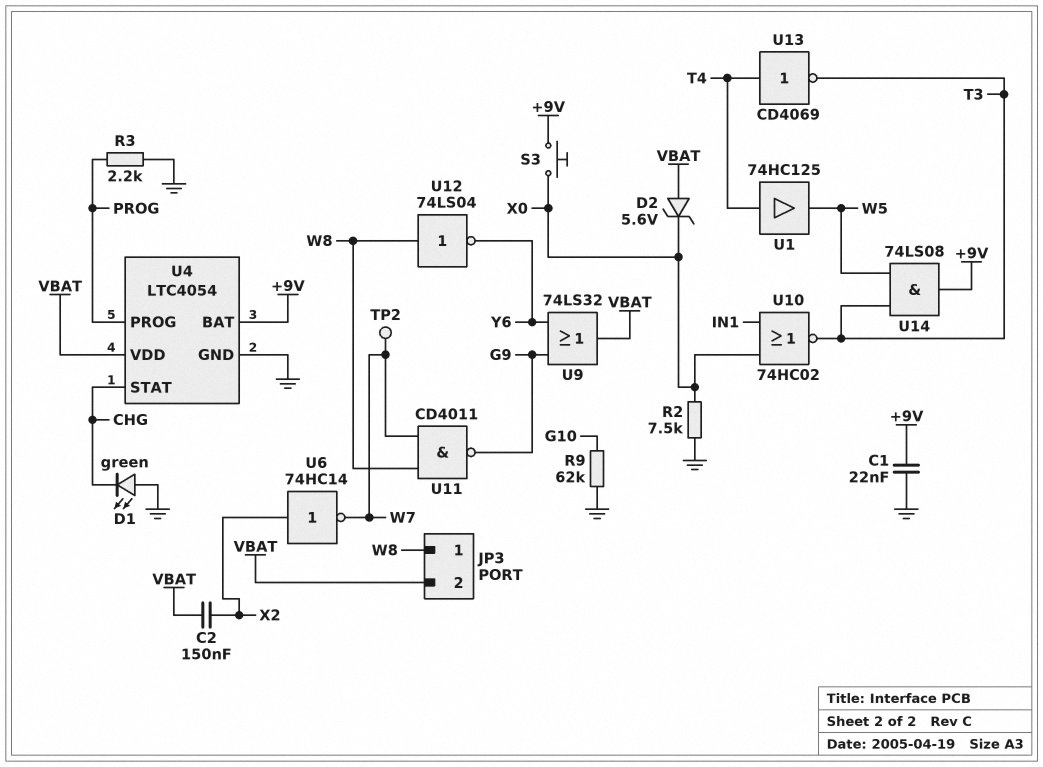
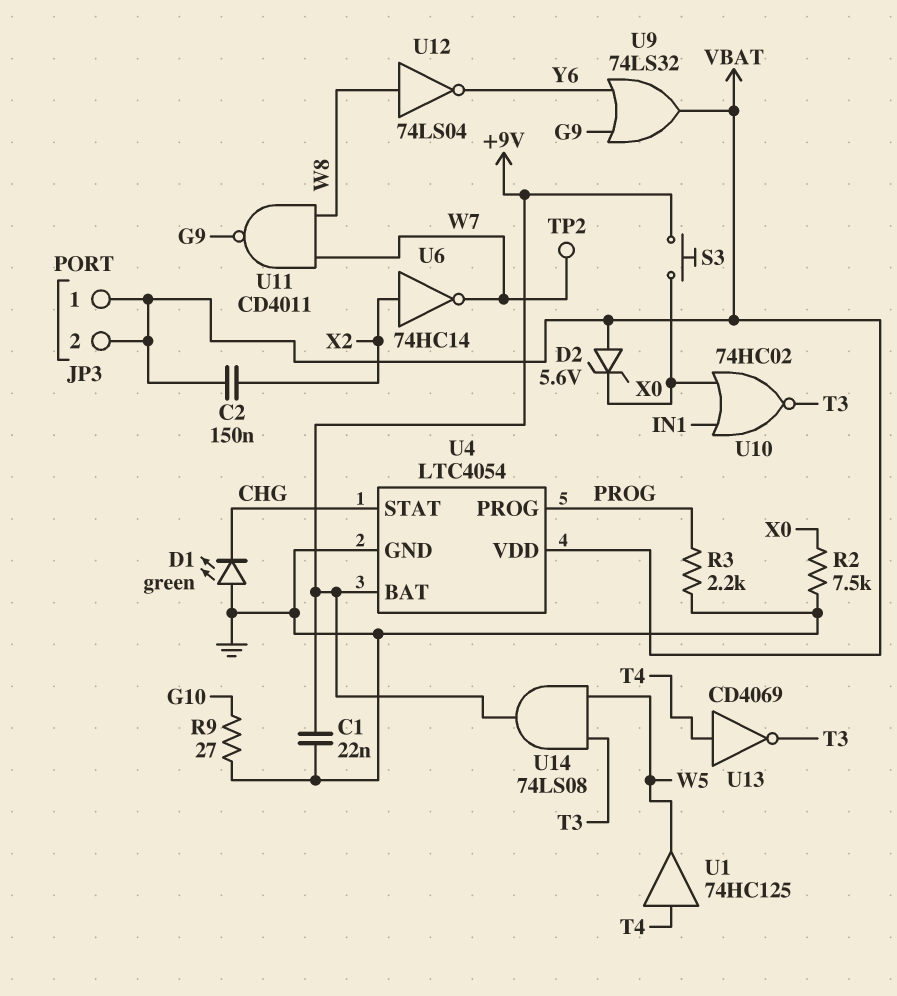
JP3 pin 1: W8 -> VBAT
R9: 62k (G10, GND) -> 27 (G10, GND)

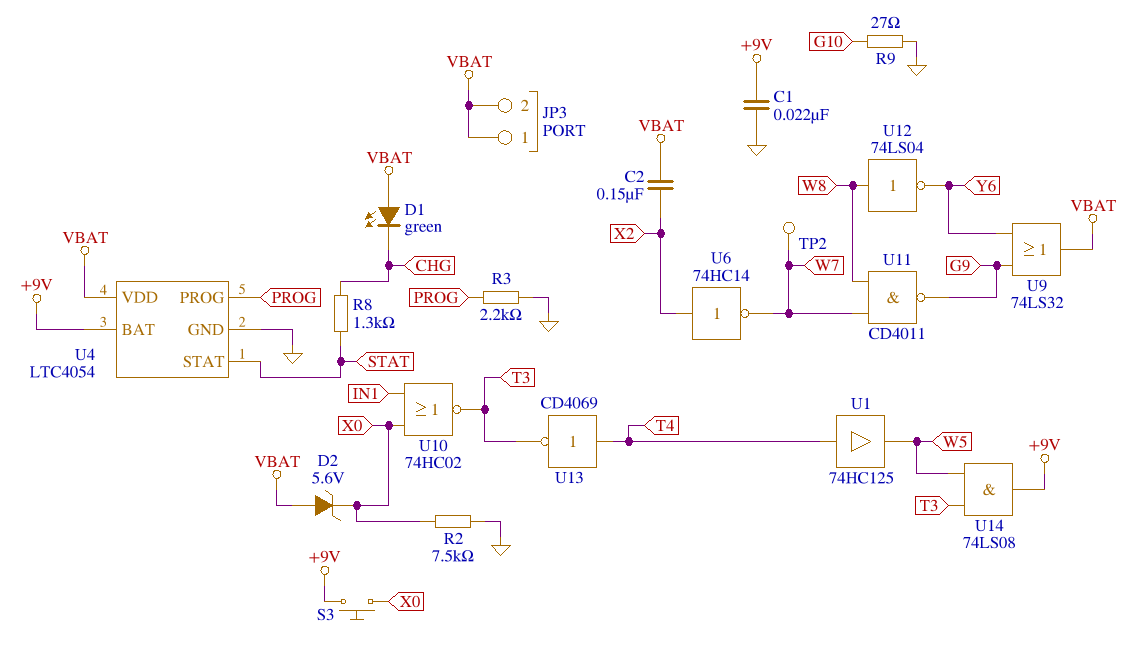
D1: LED green (A GND, K CHG) -> LED green (A VBAT, K CHG)
R8: none -> 1.3k (CHG, STAT)
U4 pin STAT: CHG -> STAT

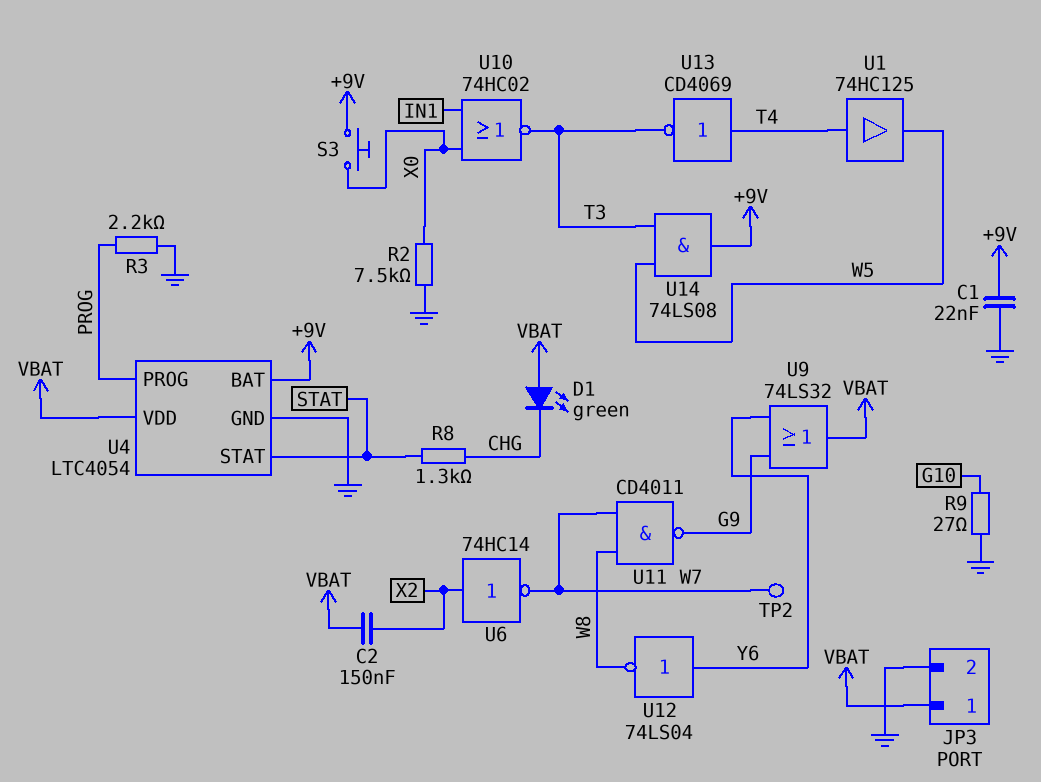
D2: zener 5.6V (A VBAT, K X0) -> none
JP3 pin 2: VBAT -> GND
U12: NOT 74LS04 (in W8, out Y6) -> NOT 74LS04 (in Y6, out W8)

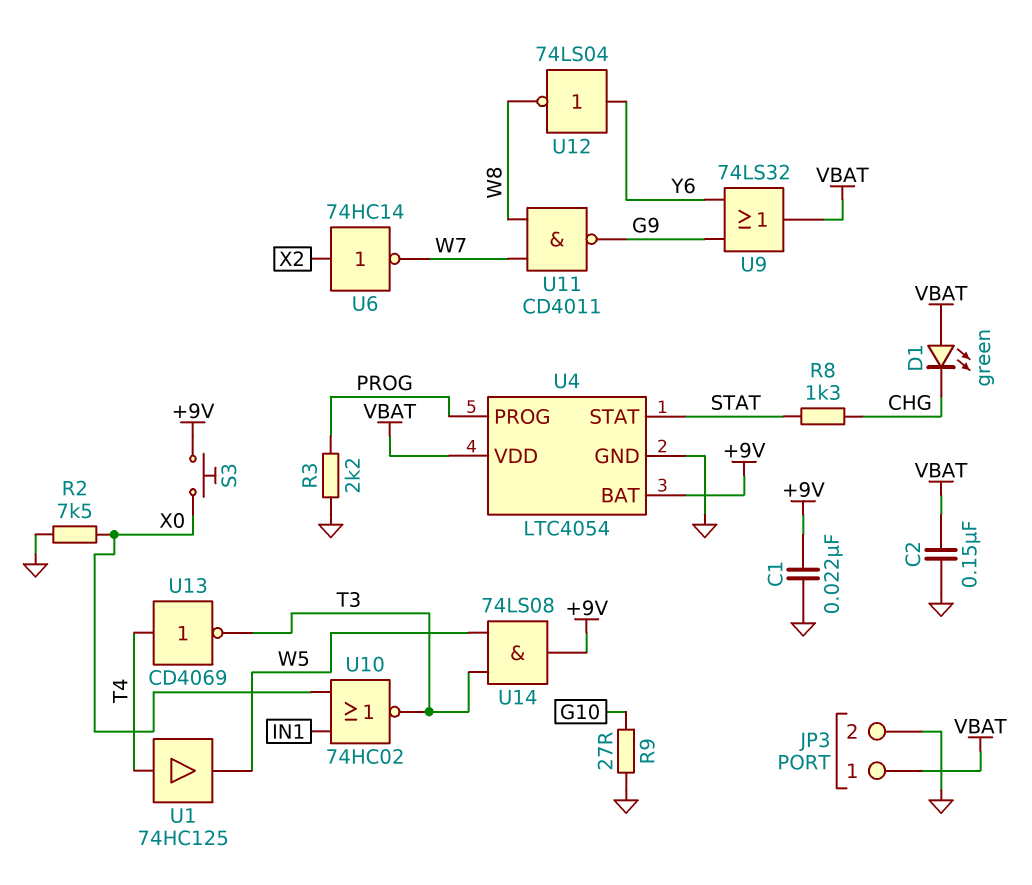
C2: 150nF (VBAT, X2) -> 150nF (GND, VBAT)
TP2: test point (W7) -> none

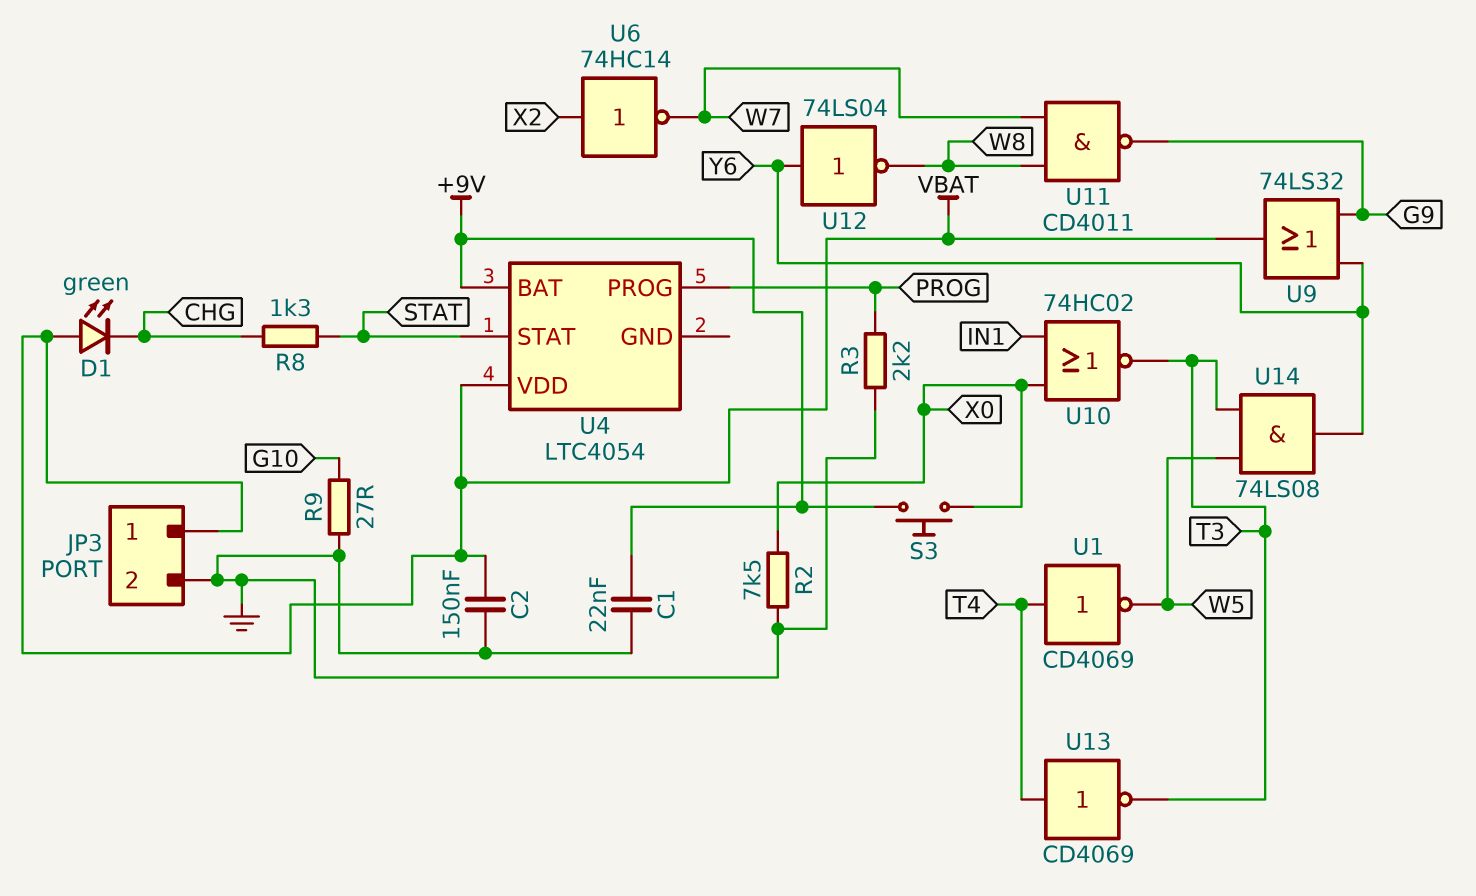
U1: buffer 74HC125 (in T4, out W5) -> NOT CD4069 (in T4, out W5)
U4 pin GND: GND -> none
U14: AND 74LS08 (in T3, in W5, out +9V) -> AND 74LS08 (in T3, in W5, out Y6)

